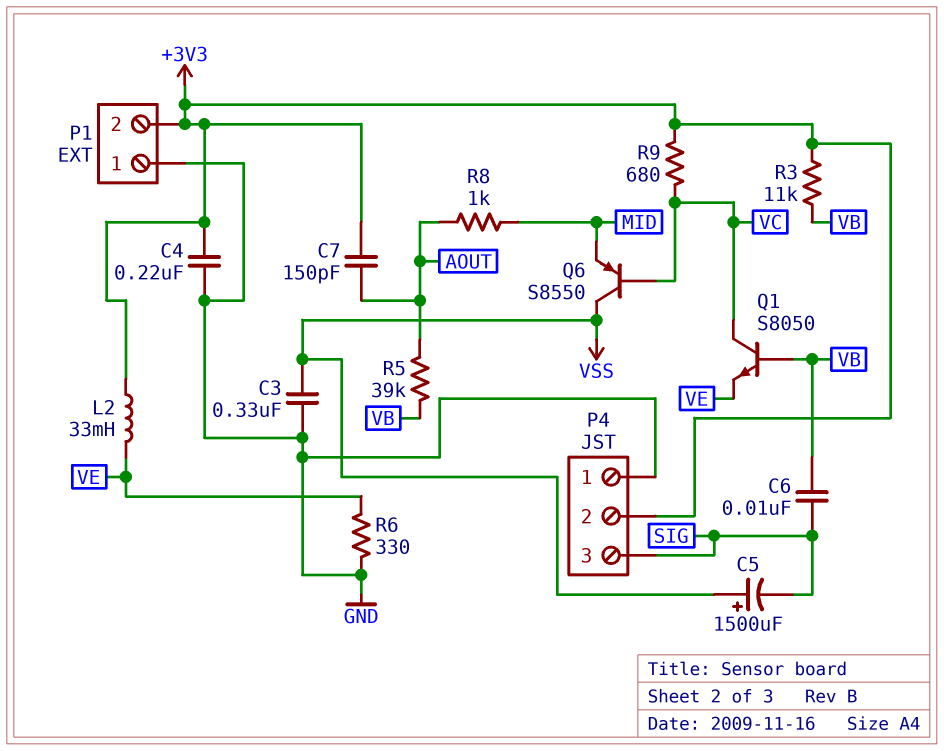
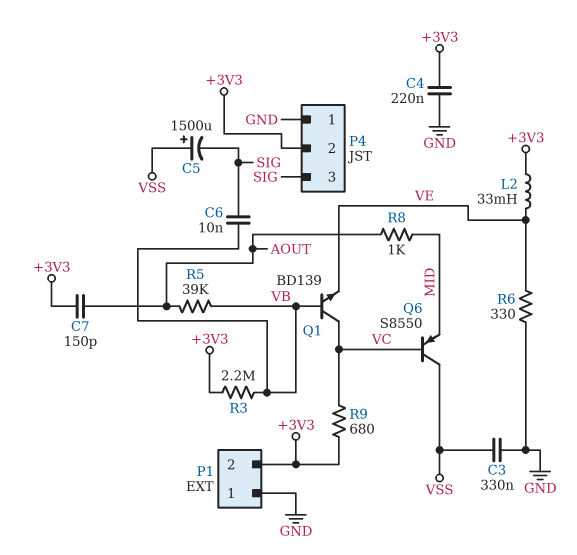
Q1: NPN S8050 (B VB, C VC, E VE) -> NPN BD139 (B VB, C VC, E VE)
R3: 11k (+3V3, VB) -> 2.2M (+3V3, VB)

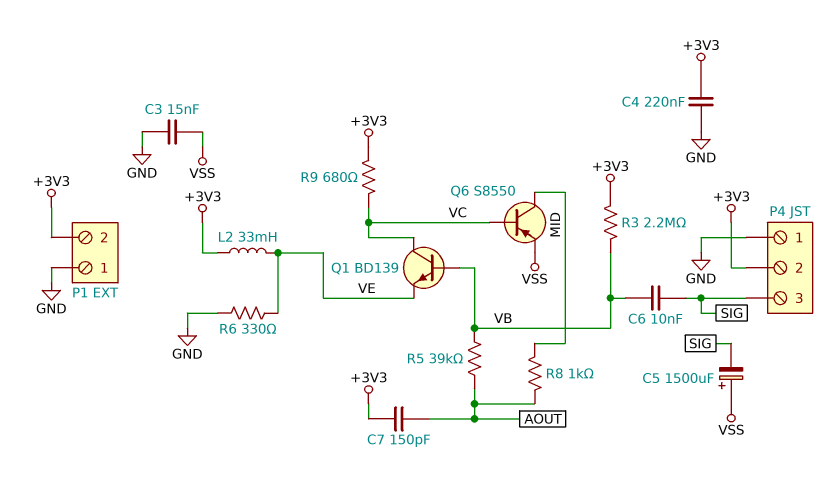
C3: 330nF (GND, VSS) -> 15nF (GND, VSS)
Q6: PNP S8550 (B VC, C VSS, E MID) -> PNP S8550 (B VC, C MID, E VSS)

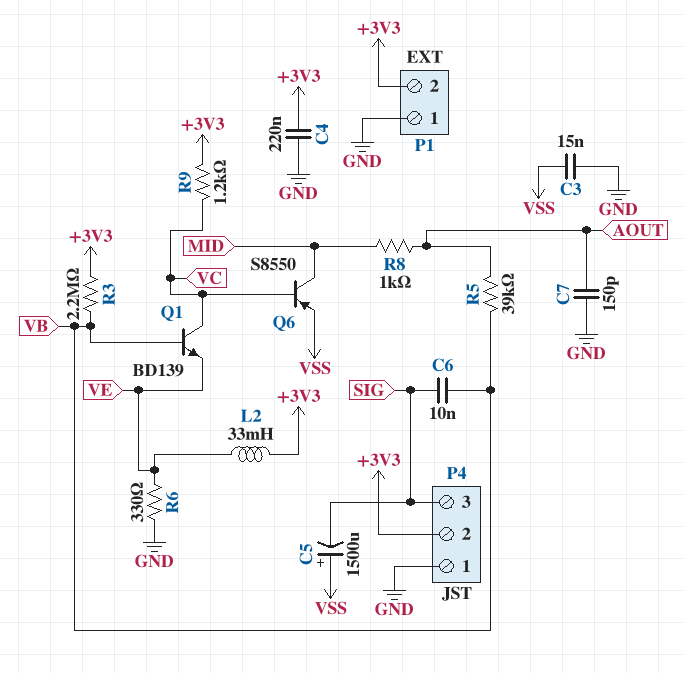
C7: 150pF (+3V3, AOUT) -> 150pF (AOUT, GND)
R9: 680 (+3V3, VC) -> 1.2k (+3V3, VC)

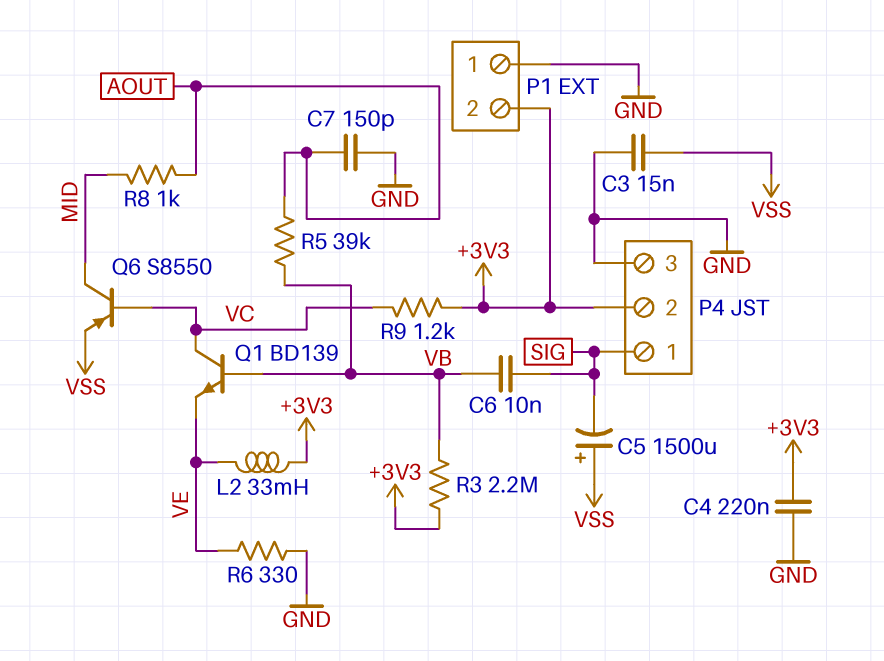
P4 pin 1: GND -> SIG
P4 pin 3: SIG -> GND

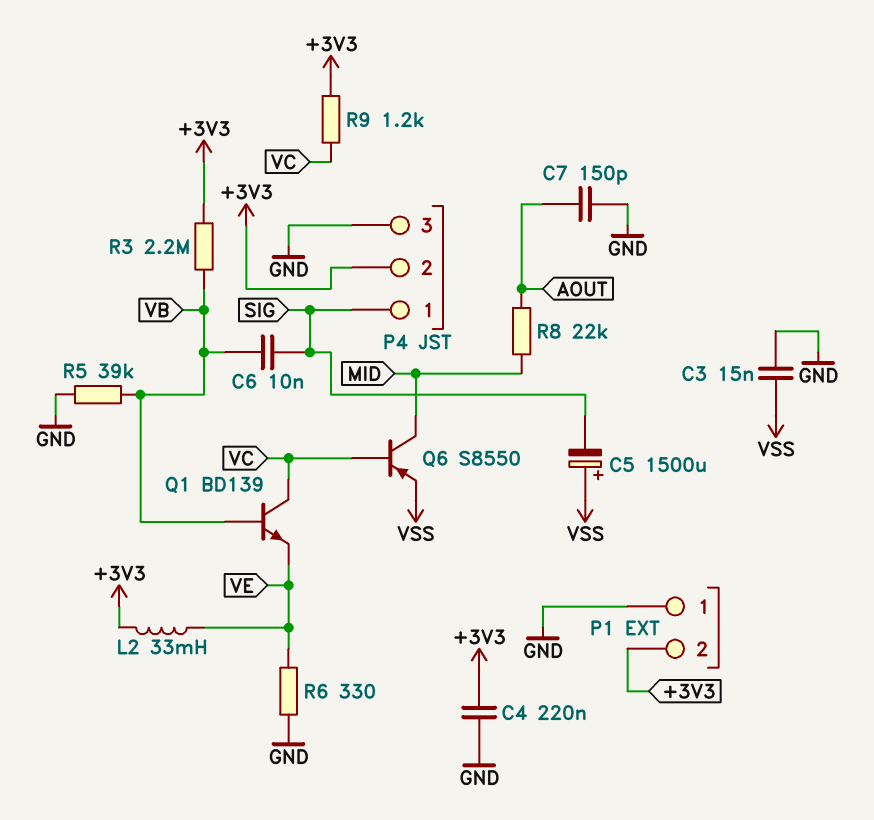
R5: 39k (AOUT, VB) -> 39k (GND, VB)
R8: 1k (AOUT, MID) -> 22k (AOUT, MID)

